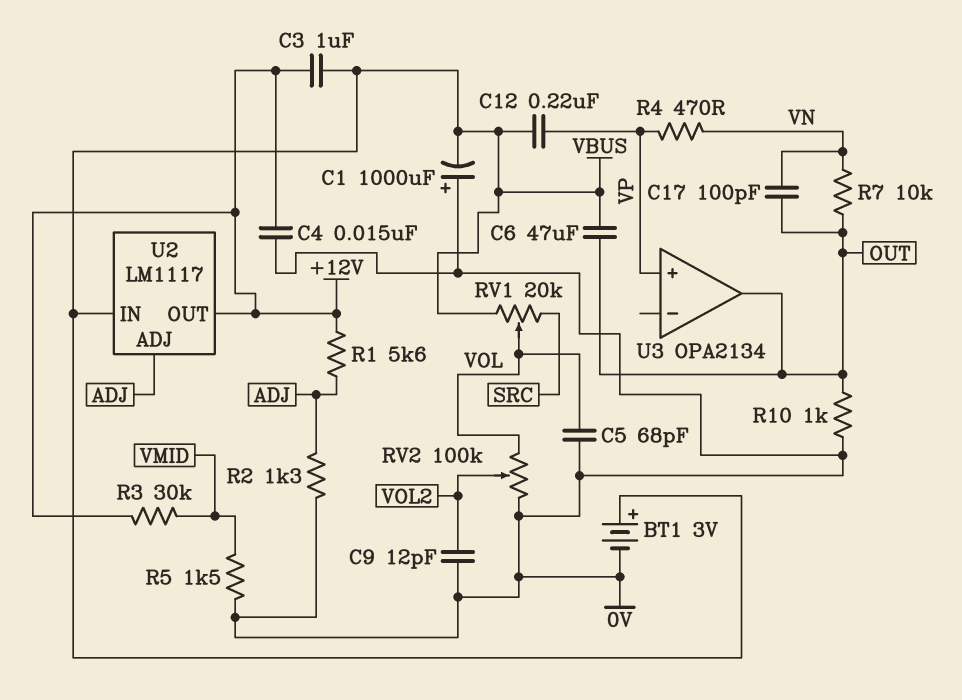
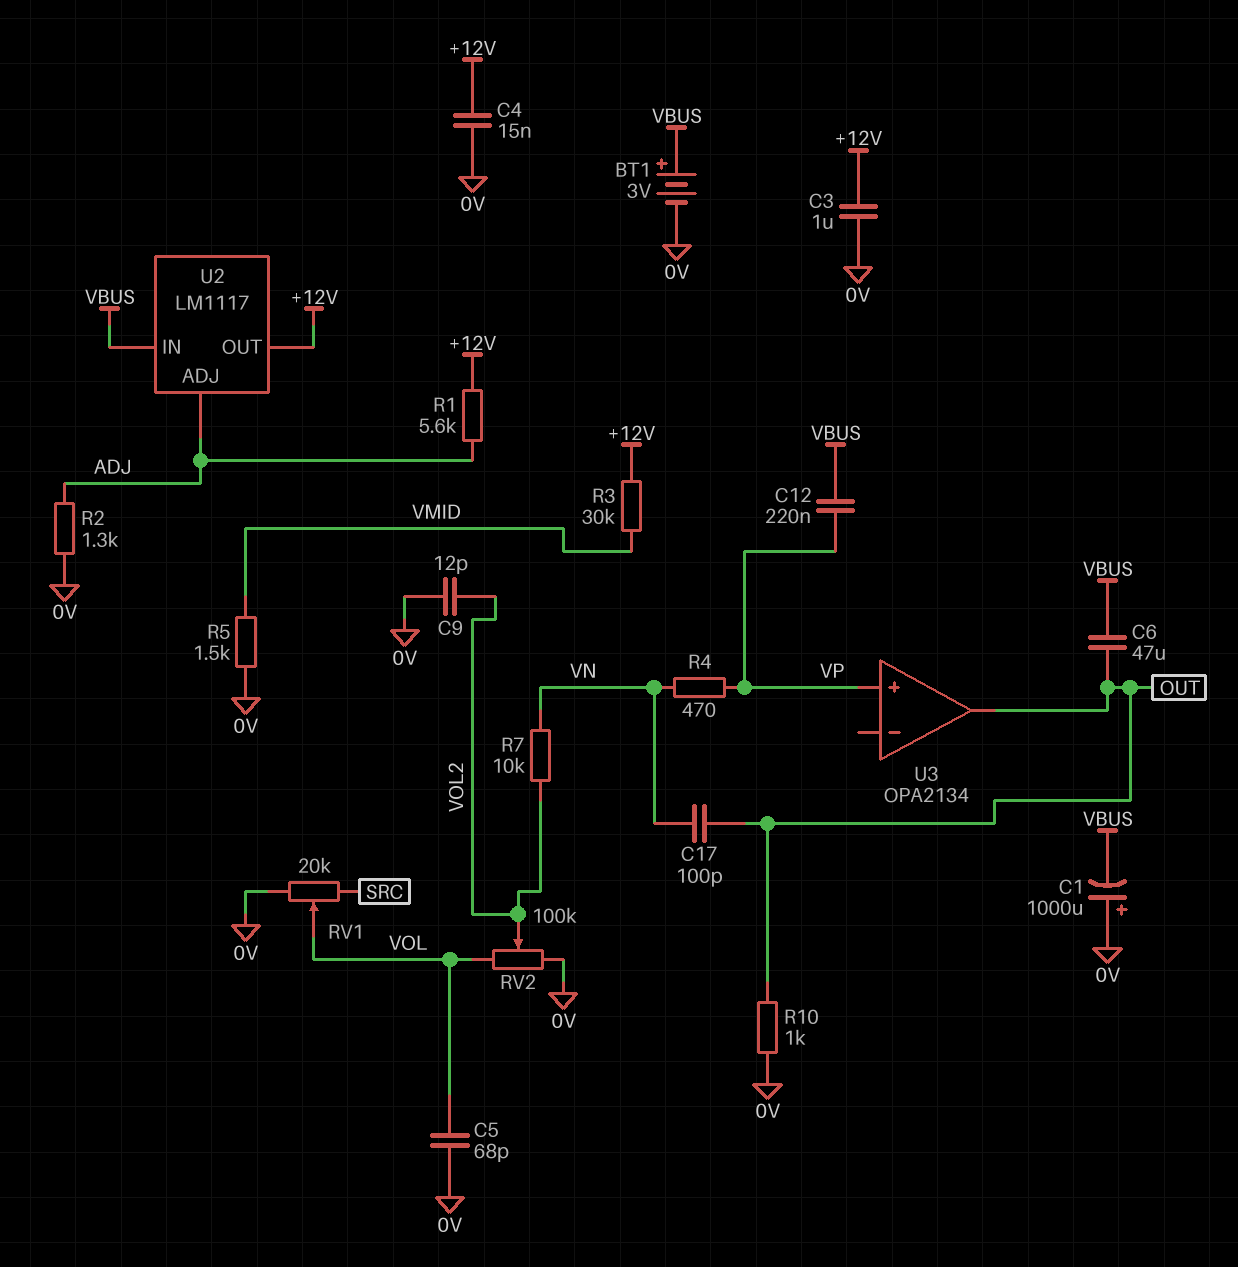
C3: 1uF (+12V, VBUS) -> 1uF (+12V, 0V)
R7: 10k (OUT, VN) -> 10k (VN, VOL2)
RV1: 20k (SRC, VBUS, wiper VOL) -> 20k (0V, SRC, wiper VOL)

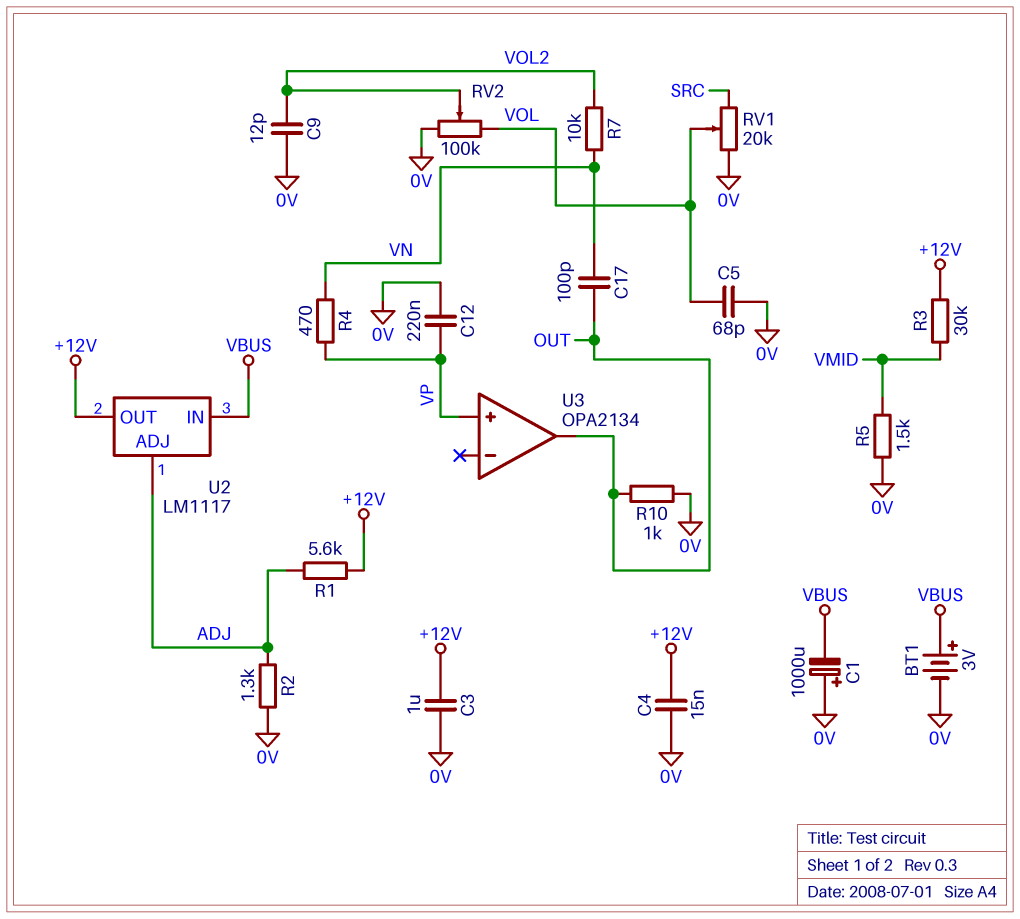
C6: 47uF (OUT, VBUS) -> none
C12: 220nF (VBUS, VP) -> 220nF (0V, VP)

